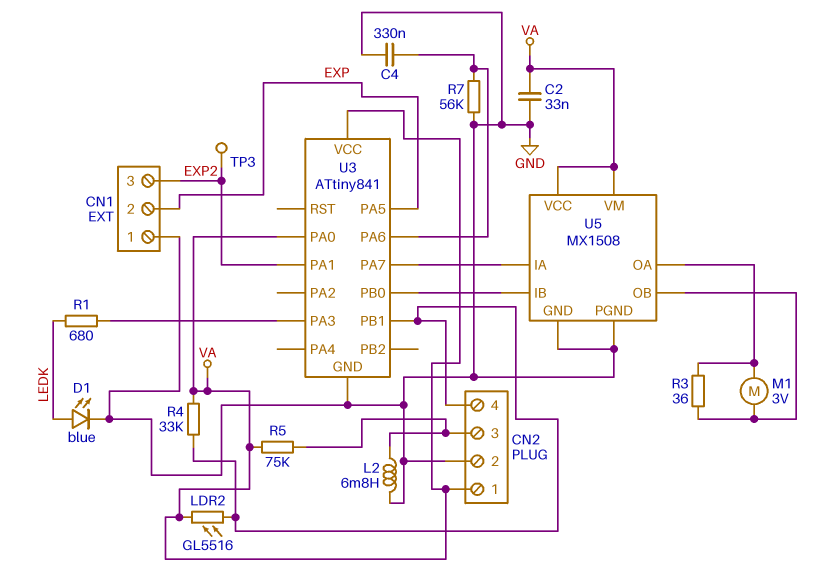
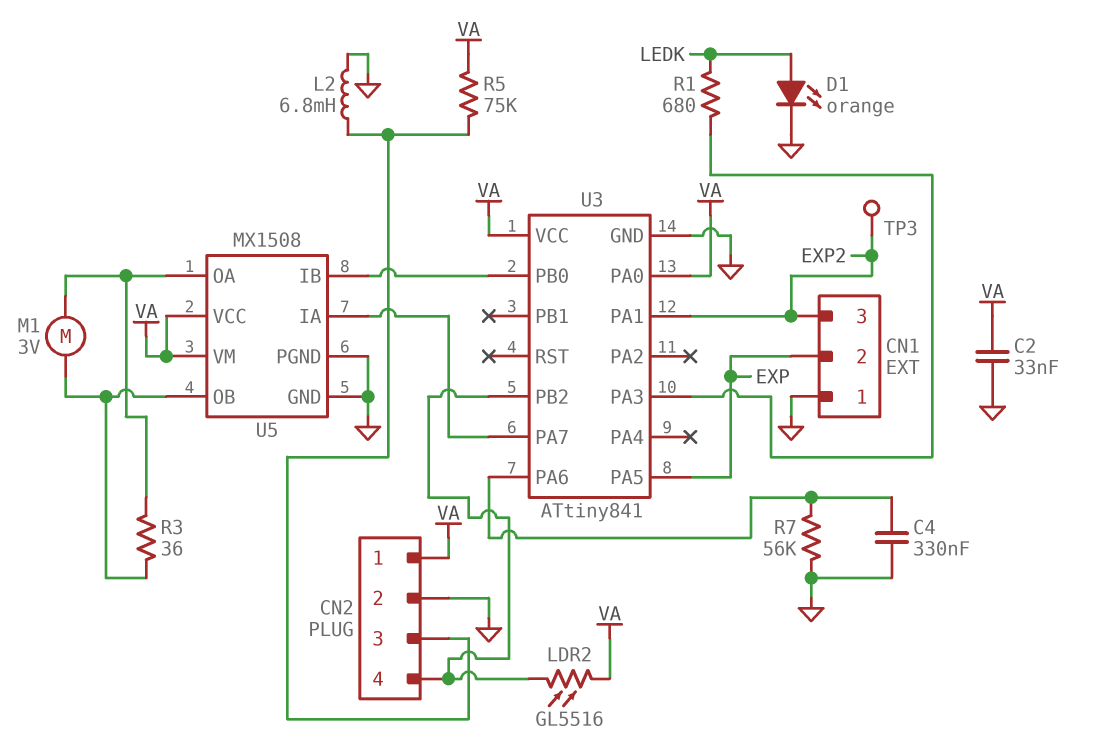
D1: LED blue (A LEDK, K GND) -> LED orange (A LEDK, K GND)
R4: 33k (CN2/4, VA) -> none
U3 pin PB1: CN2/4 -> none
U3 pin PB2: none -> CN2/4

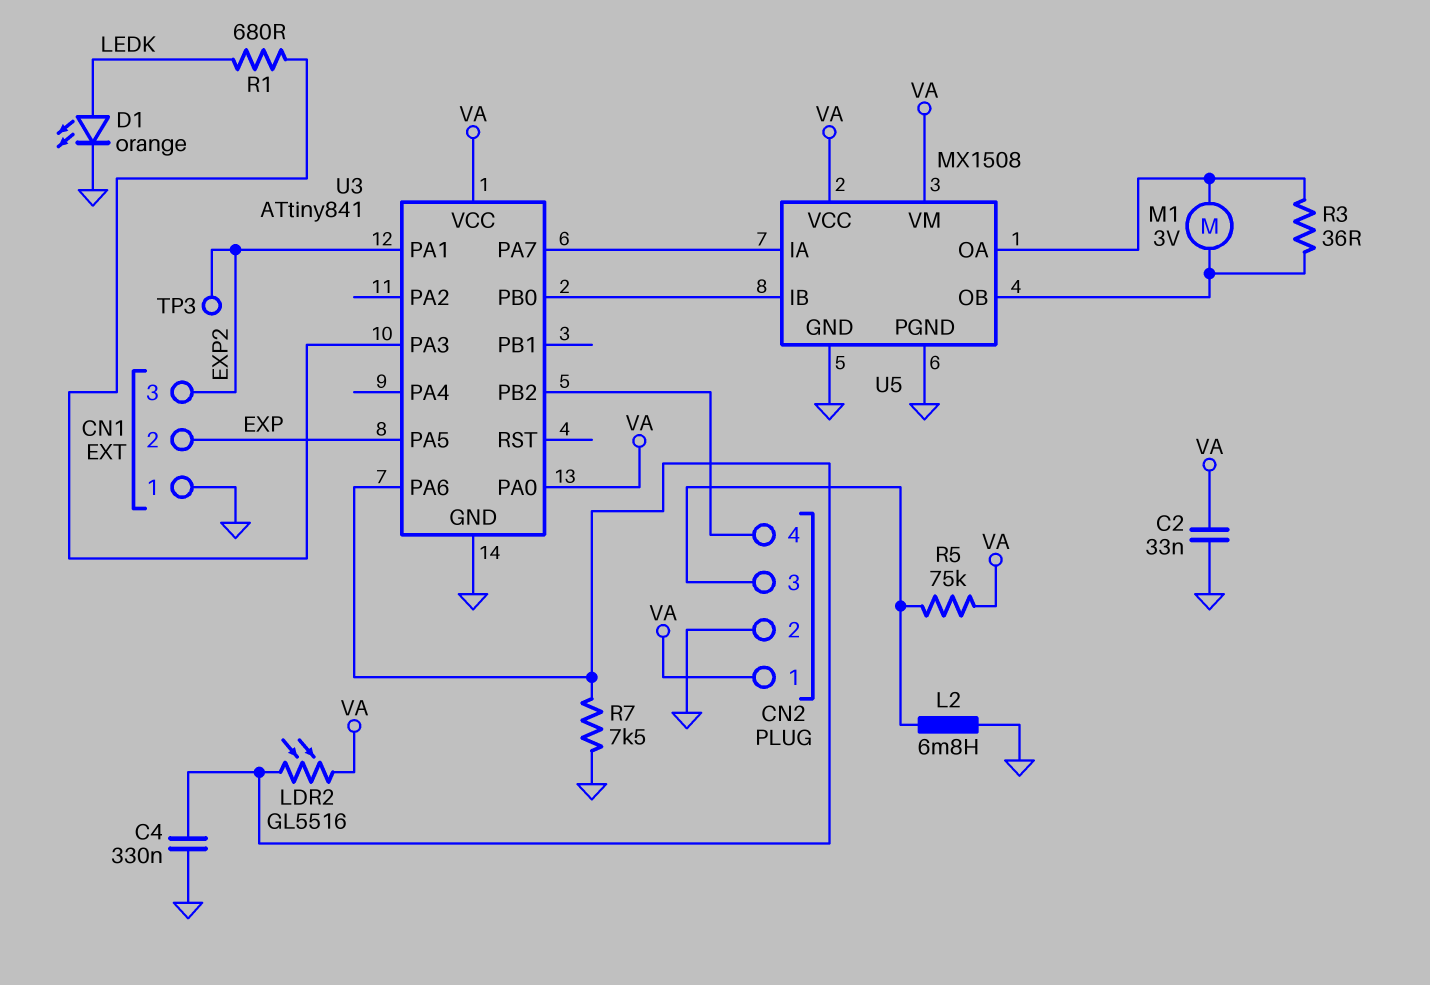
LDR2: GL5516 (CN2/4, VA) -> GL5516 (U3/PA6, VA)
R7: 56k (GND, U3/PA6) -> 7.5k (GND, U3/PA6)

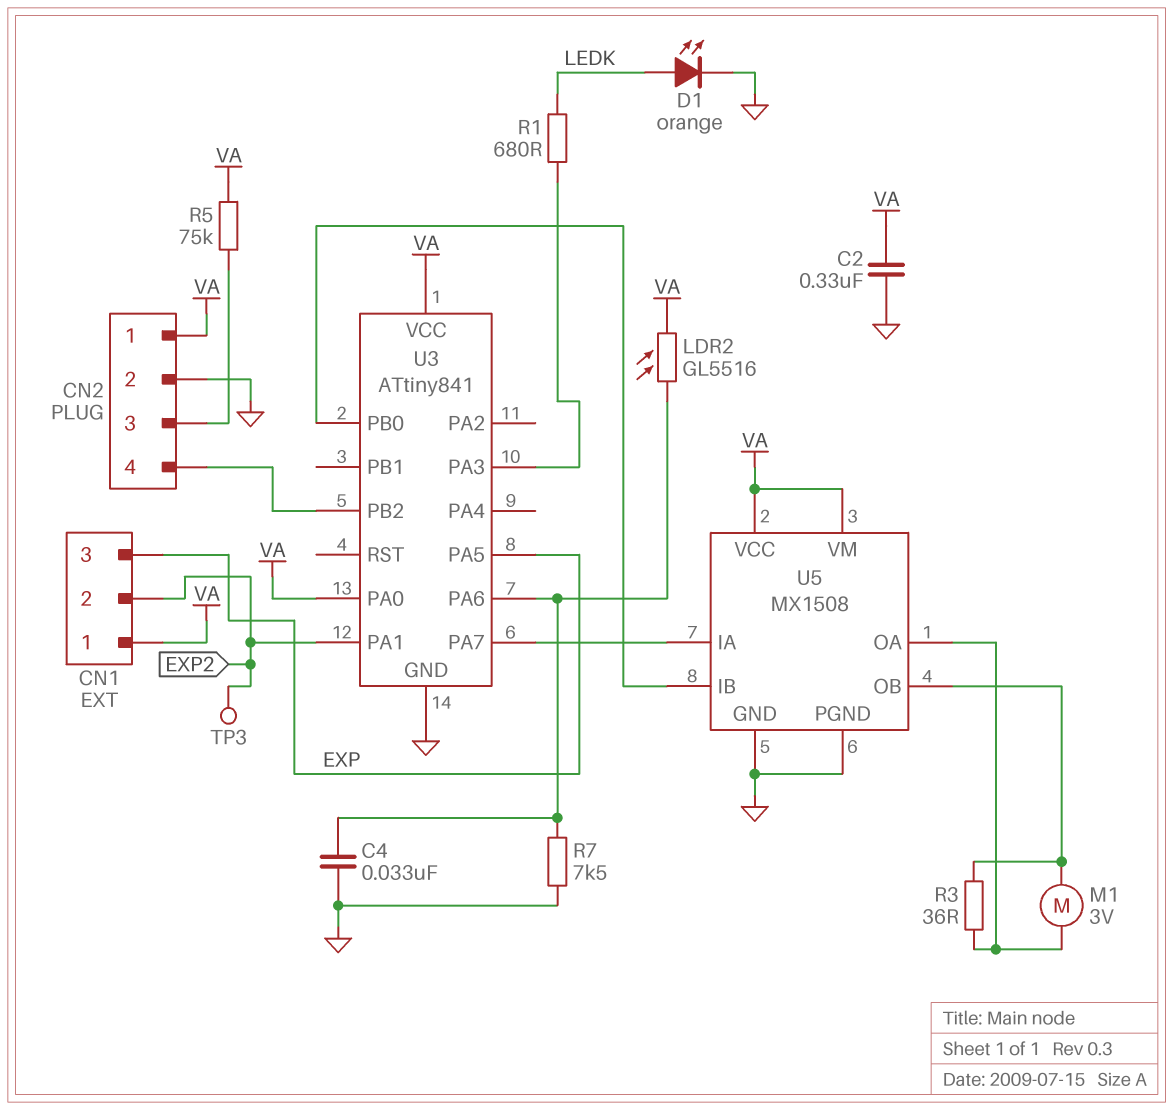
C2: 33nF (GND, VA) -> 330nF (GND, VA)
C4: 330nF (GND, U3/PA6) -> 33nF (GND, U3/PA6)
CN1 pin 1: GND -> VA
CN1 pin 2: EXP -> EXP2
CN1 pin 3: EXP2 -> EXP
L2: 6.8mH (CN2/3, GND) -> none

